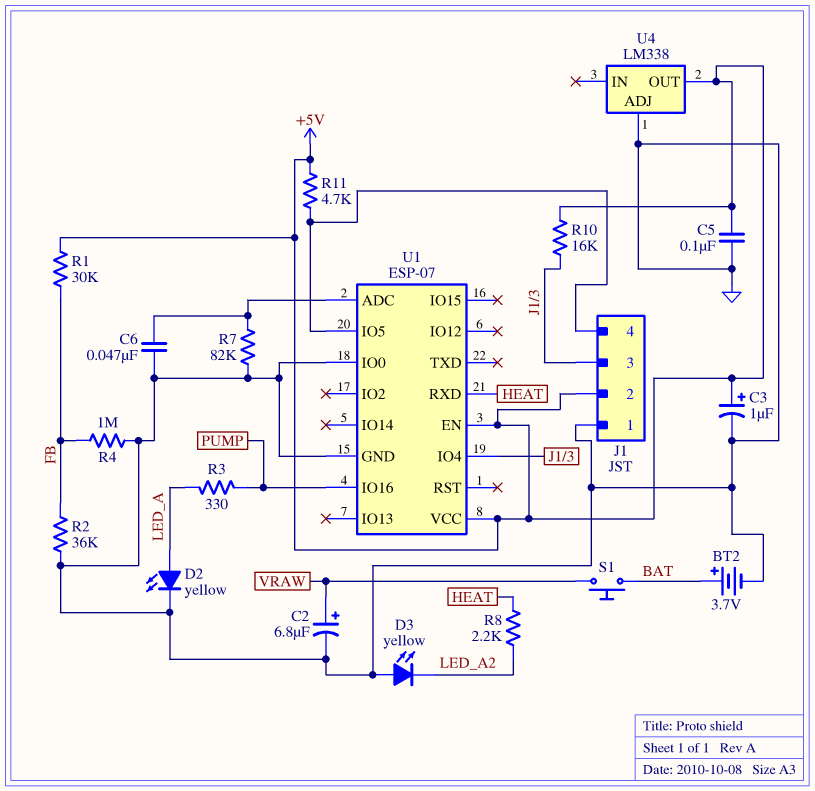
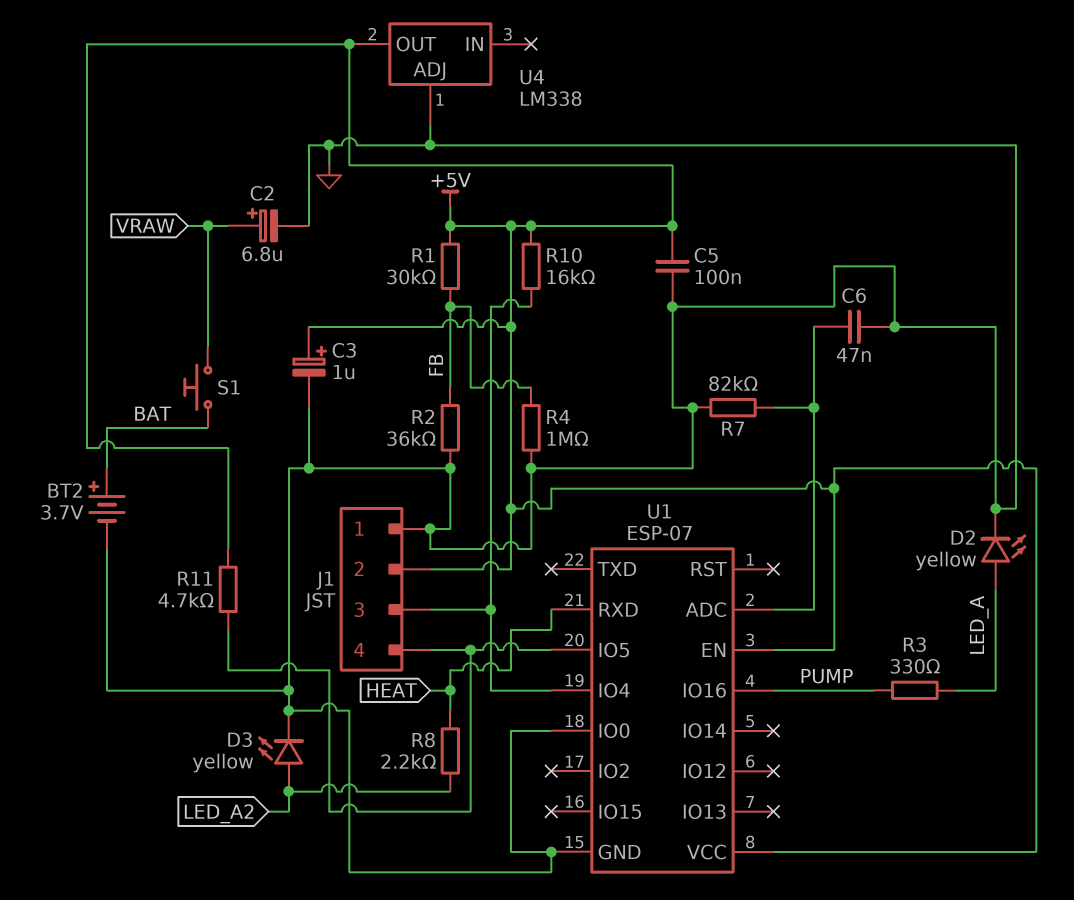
D3: LED yellow (A GND, K LED_A2) -> LED yellow (A LED_A2, K GND)

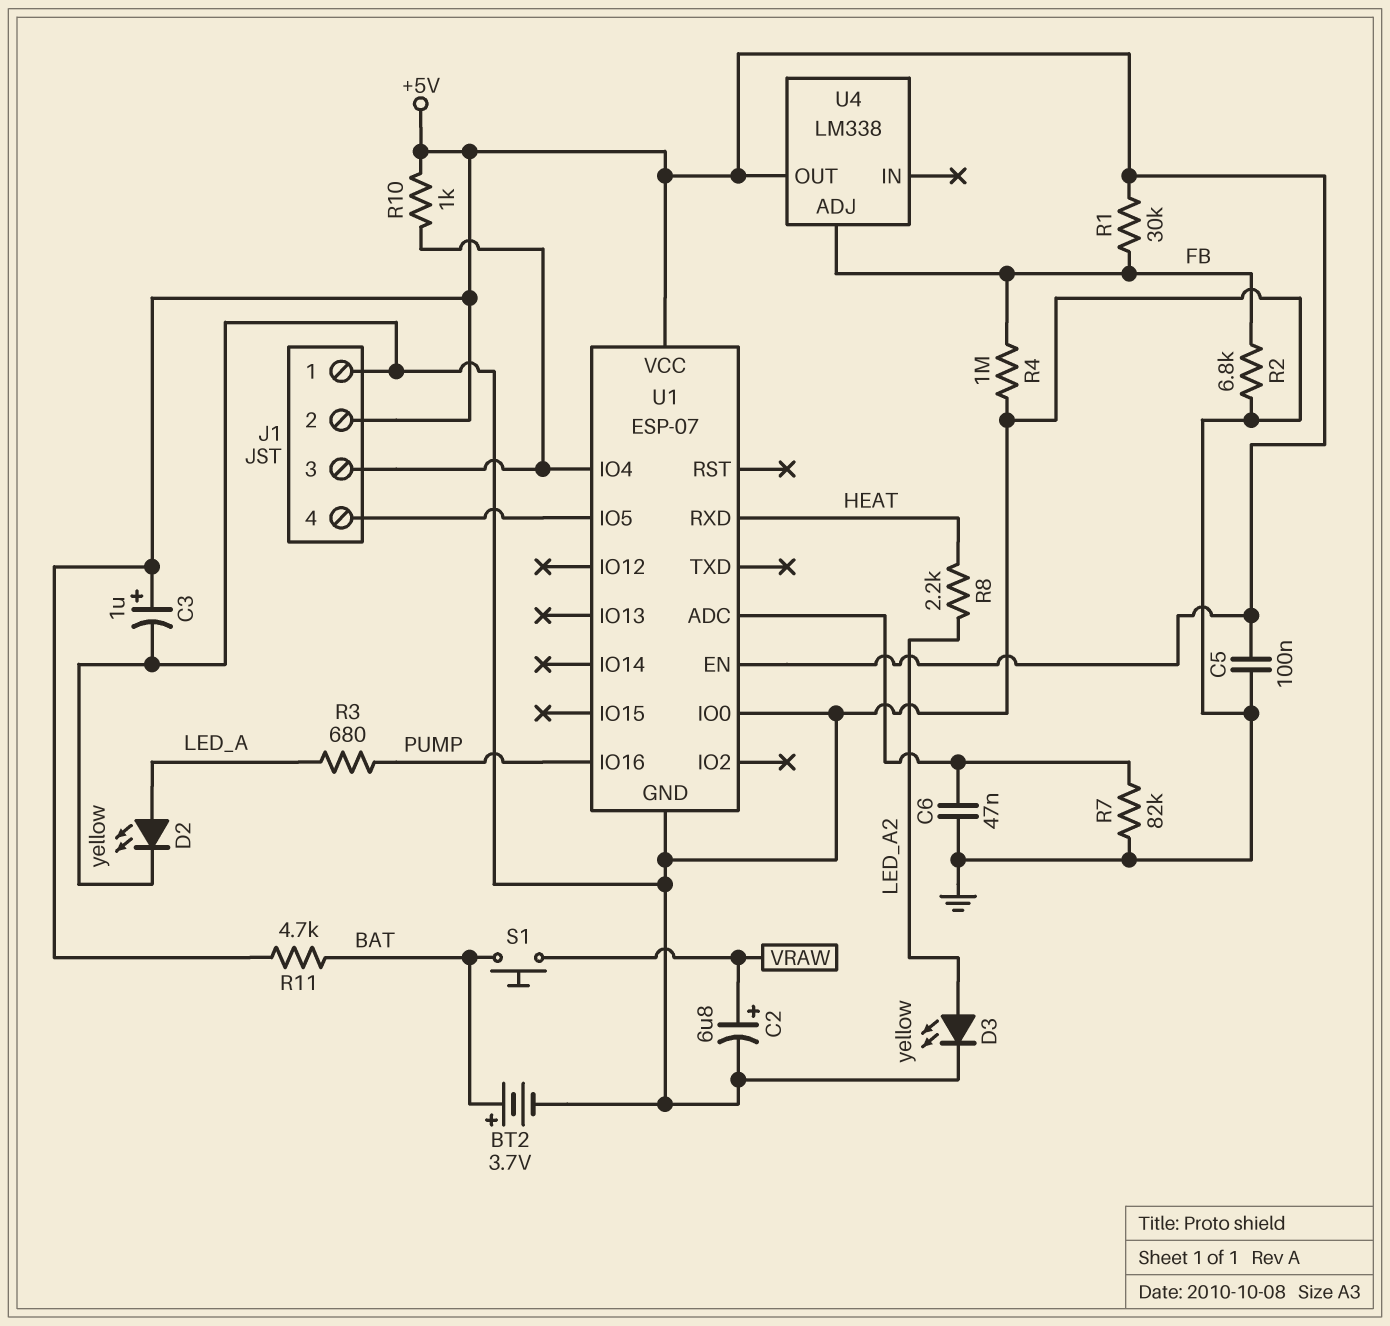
R2: 36k (FB, GND) -> 6.8k (FB, GND)
R3: 330 (LED_A, PUMP) -> 680 (LED_A, PUMP)
R10: 16k (+5V, J1/3) -> 1k (+5V, J1/3)
R11: 4.7k (+5V, J1/4) -> 4.7k (+5V, BAT)
U4 pin ADJ: GND -> FB

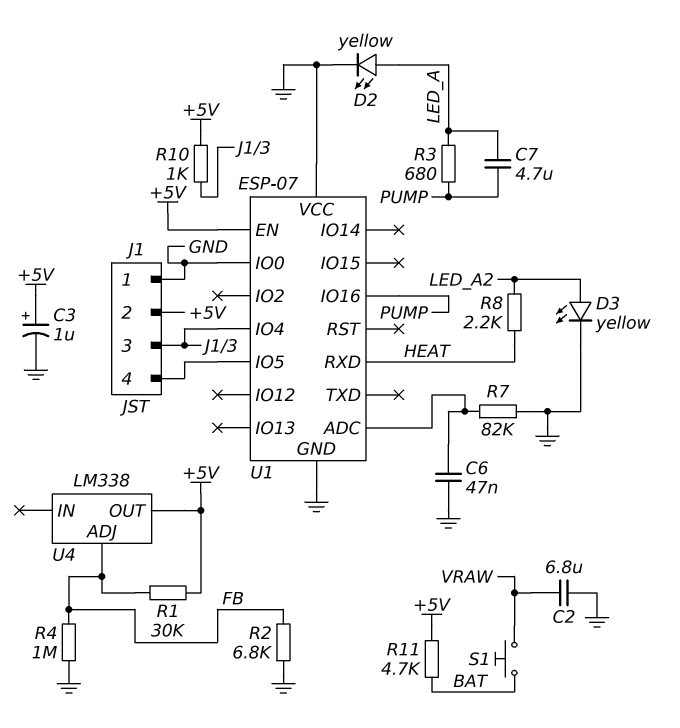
BT2: 3.7V (plus BAT, minus GND) -> none
C2: 6.8uF (plus VRAW, minus GND) -> 6.8uF (GND, VRAW)
C5: 100nF (+5V, GND) -> none
C7: none -> 4.7uF (LED_A, PUMP)
U1 pin VCC: +5V -> GND

